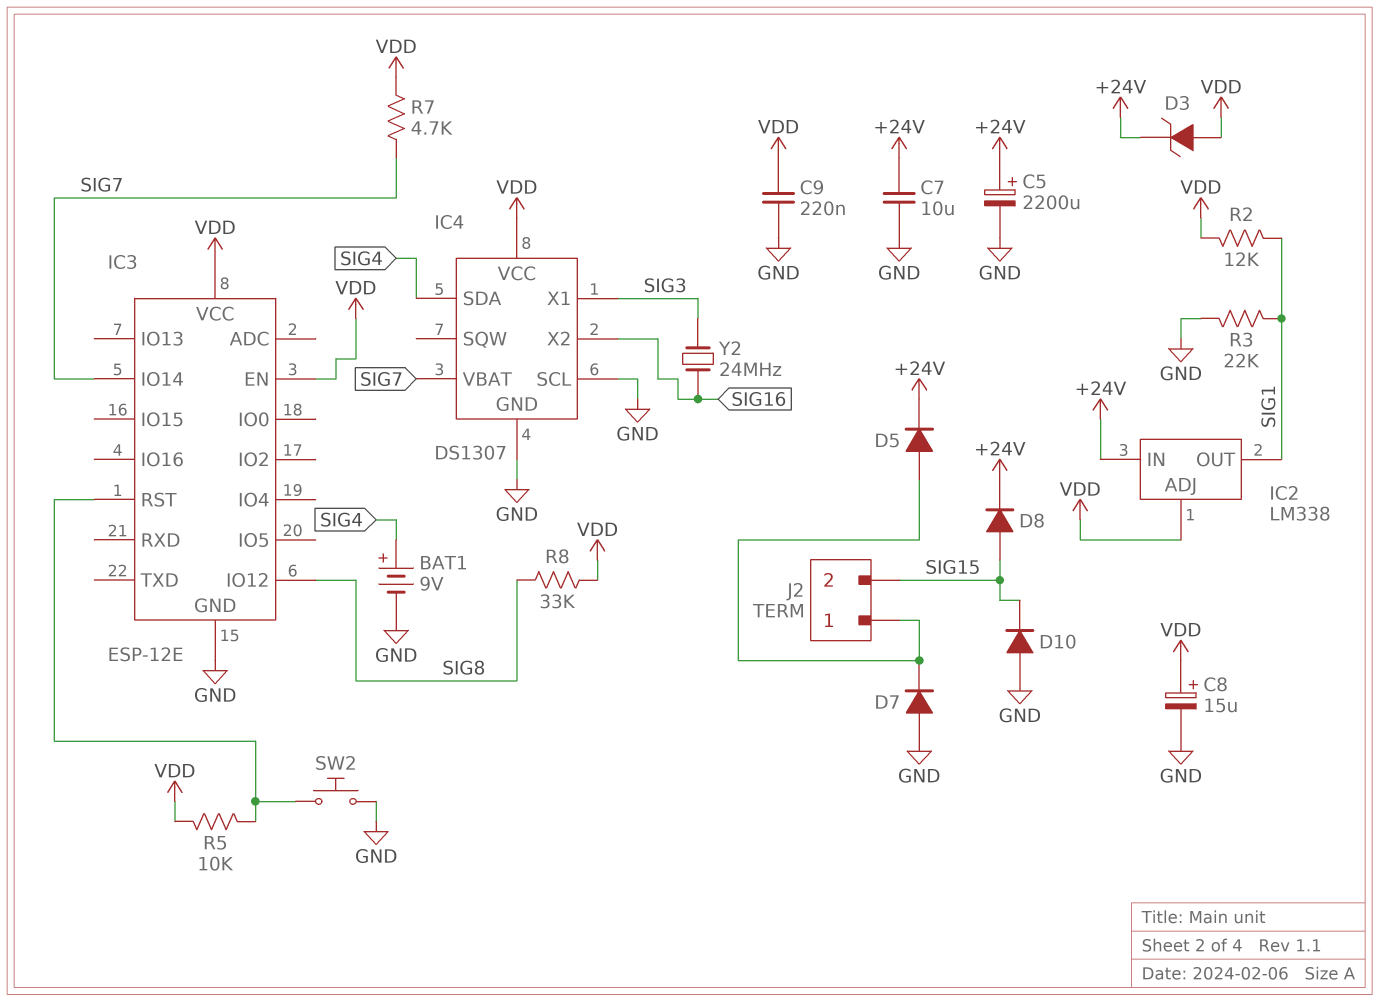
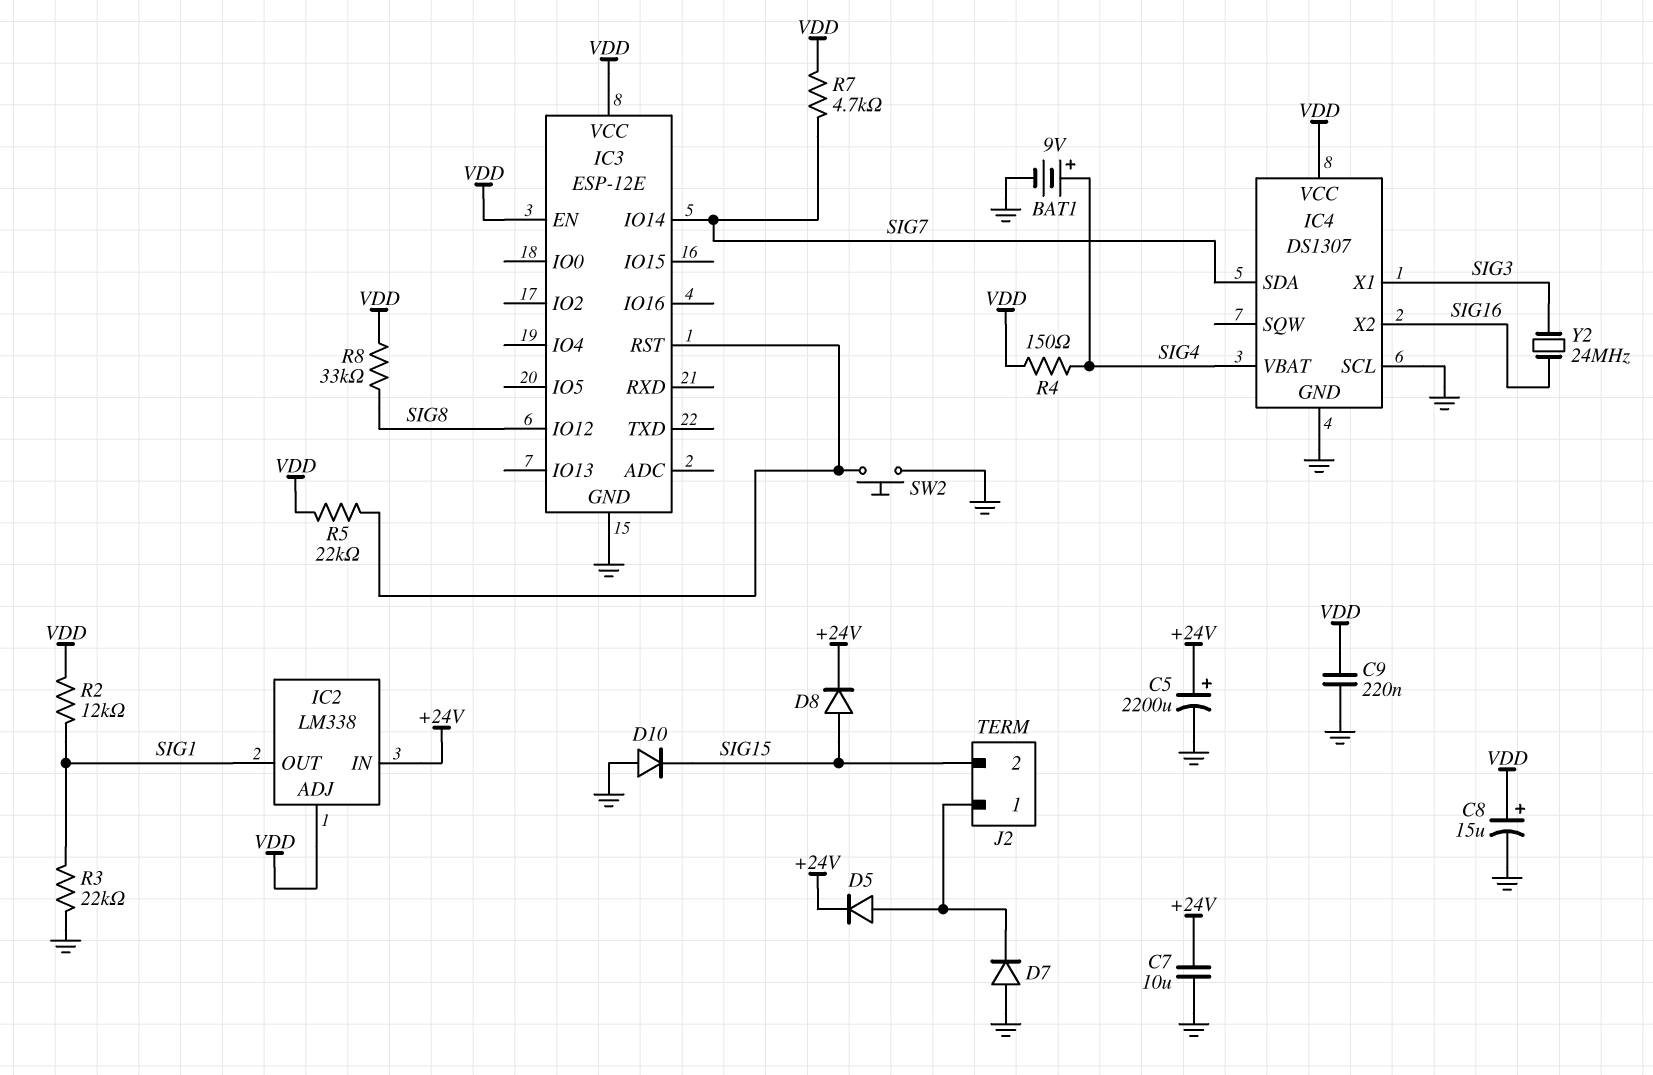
D3: zener (A VDD, K +24V) -> none
IC4 pin SDA: SIG4 -> SIG7
IC4 pin VBAT: SIG7 -> SIG4
R4: none -> 150 (SIG4, VDD)
R5: 10k (IC3/RST, VDD) -> 22k (IC3/RST, VDD)

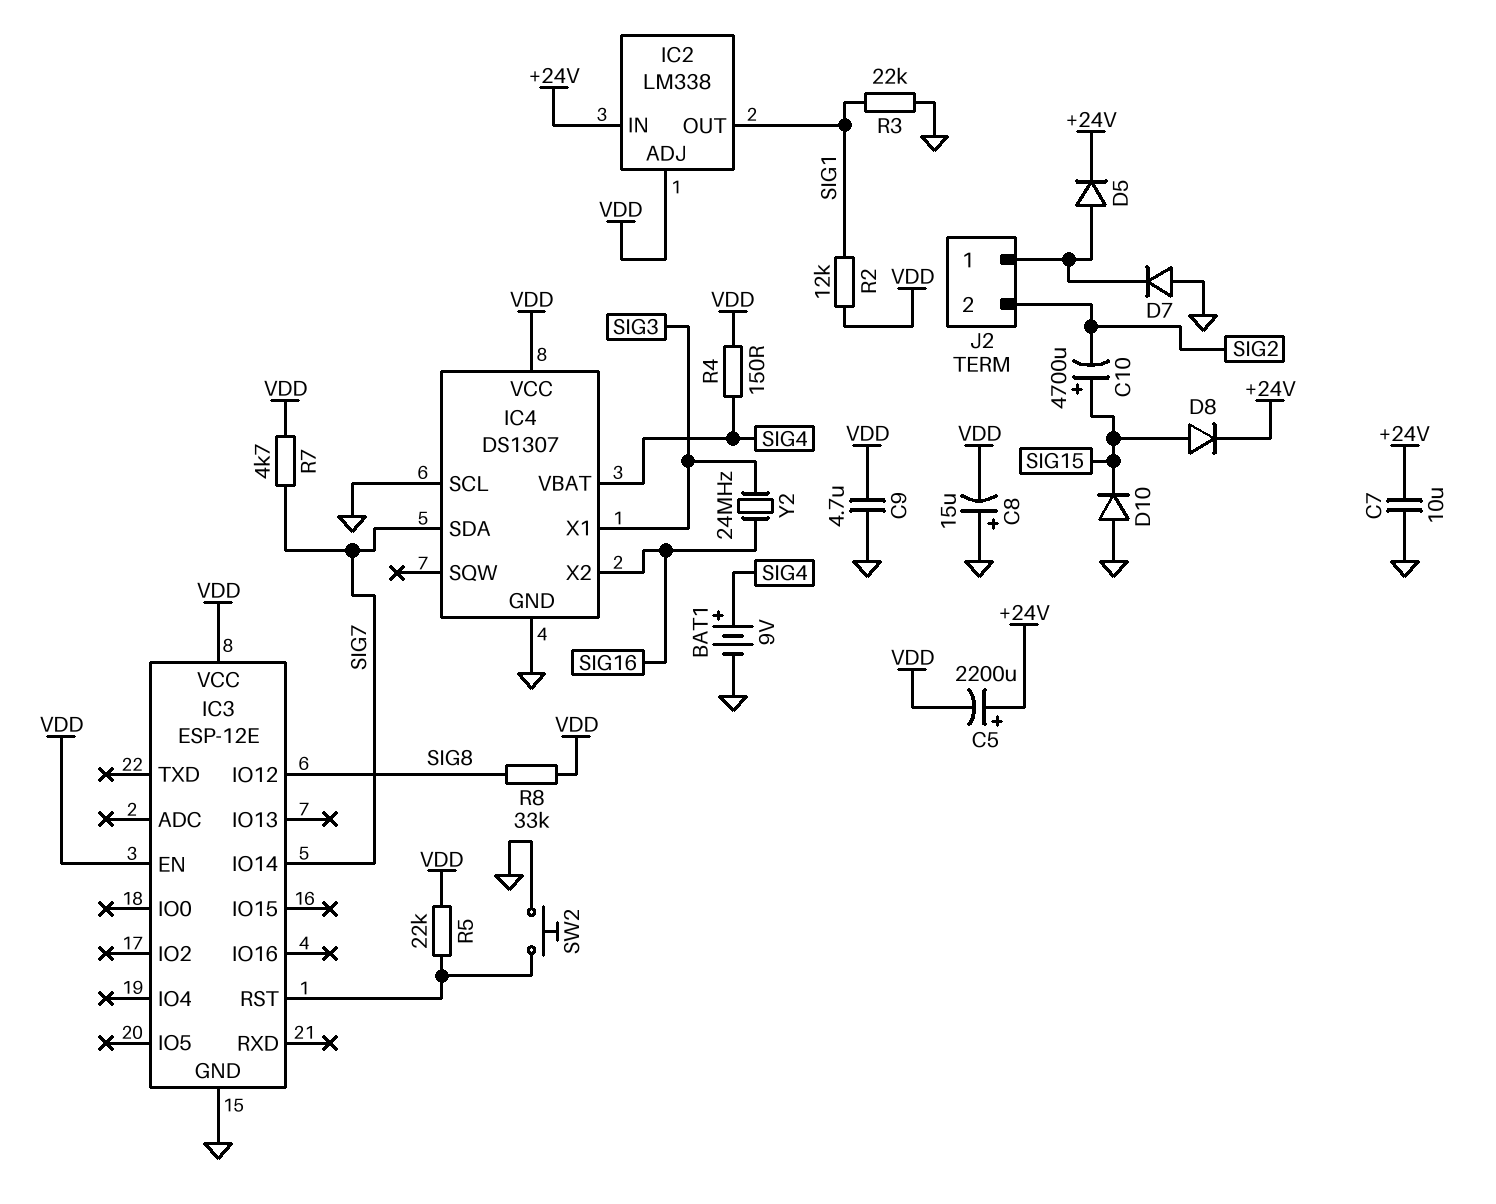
C5: 2200uF (plus +24V, minus GND) -> 2200uF (plus +24V, minus VDD)
C8: 15uF (plus VDD, minus GND) -> 15uF (plus GND, minus VDD)
C9: 220nF (GND, VDD) -> 4.7uF (GND, VDD)
C10: none -> 4700uF (plus SIG15, minus SIG2)
J2 pin 2: SIG15 -> SIG2

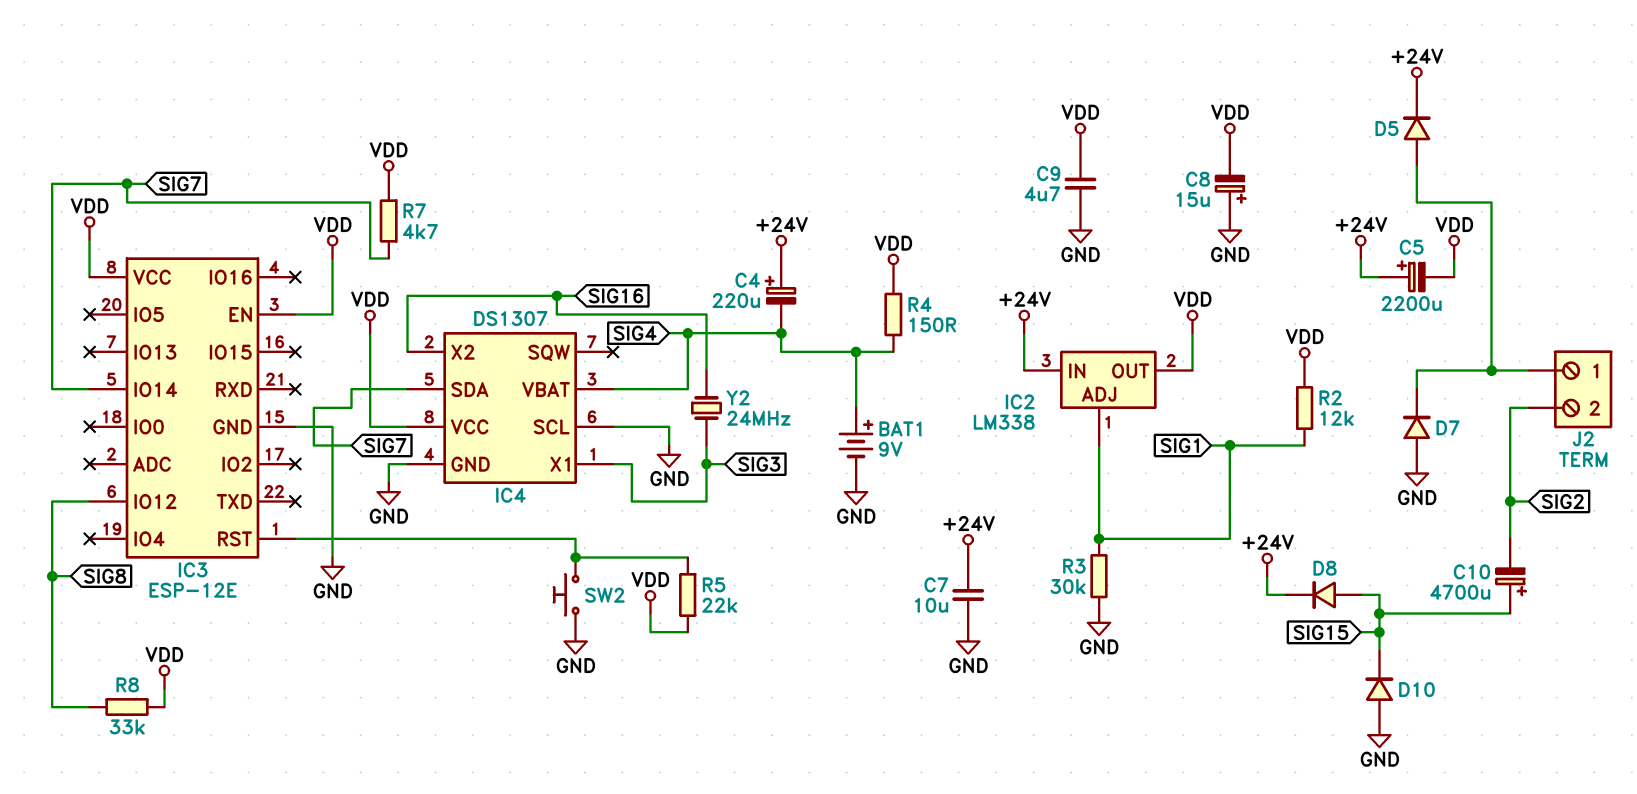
C4: none -> 220uF (plus +24V, minus SIG4)
IC2 pin ADJ: VDD -> SIG1
IC2 pin OUT: SIG1 -> VDD
R3: 22k (GND, SIG1) -> 30k (GND, SIG1)

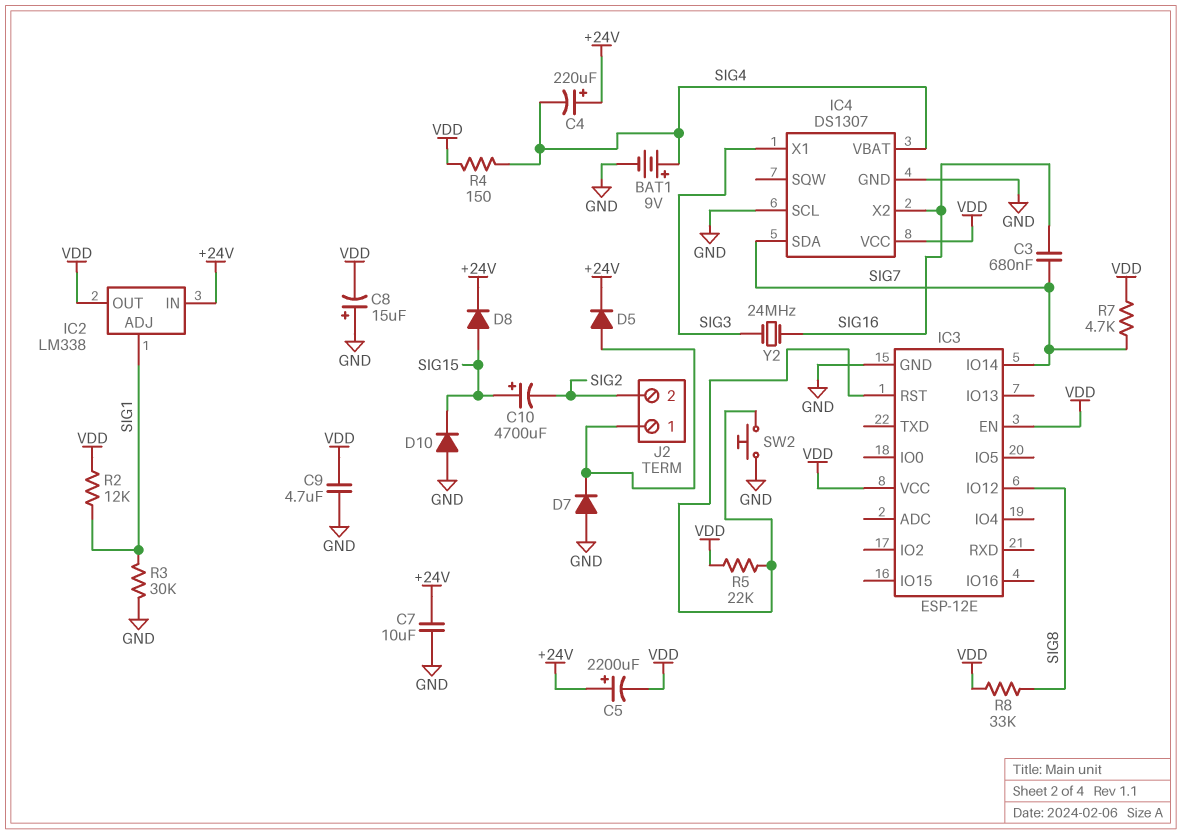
C3: none -> 680nF (SIG7, SIG16)

